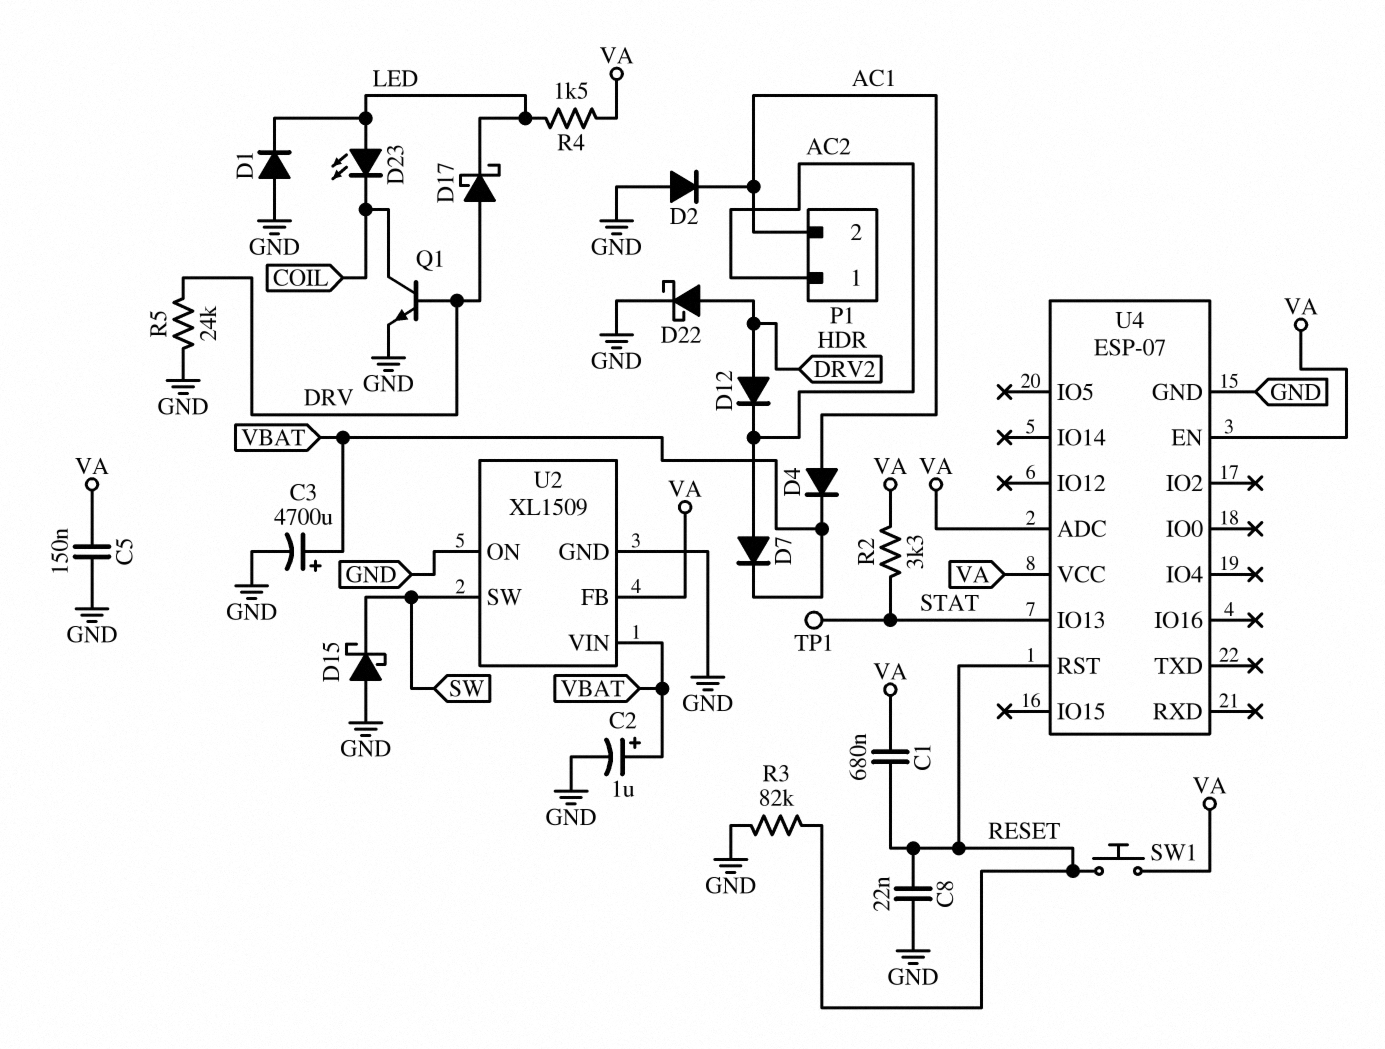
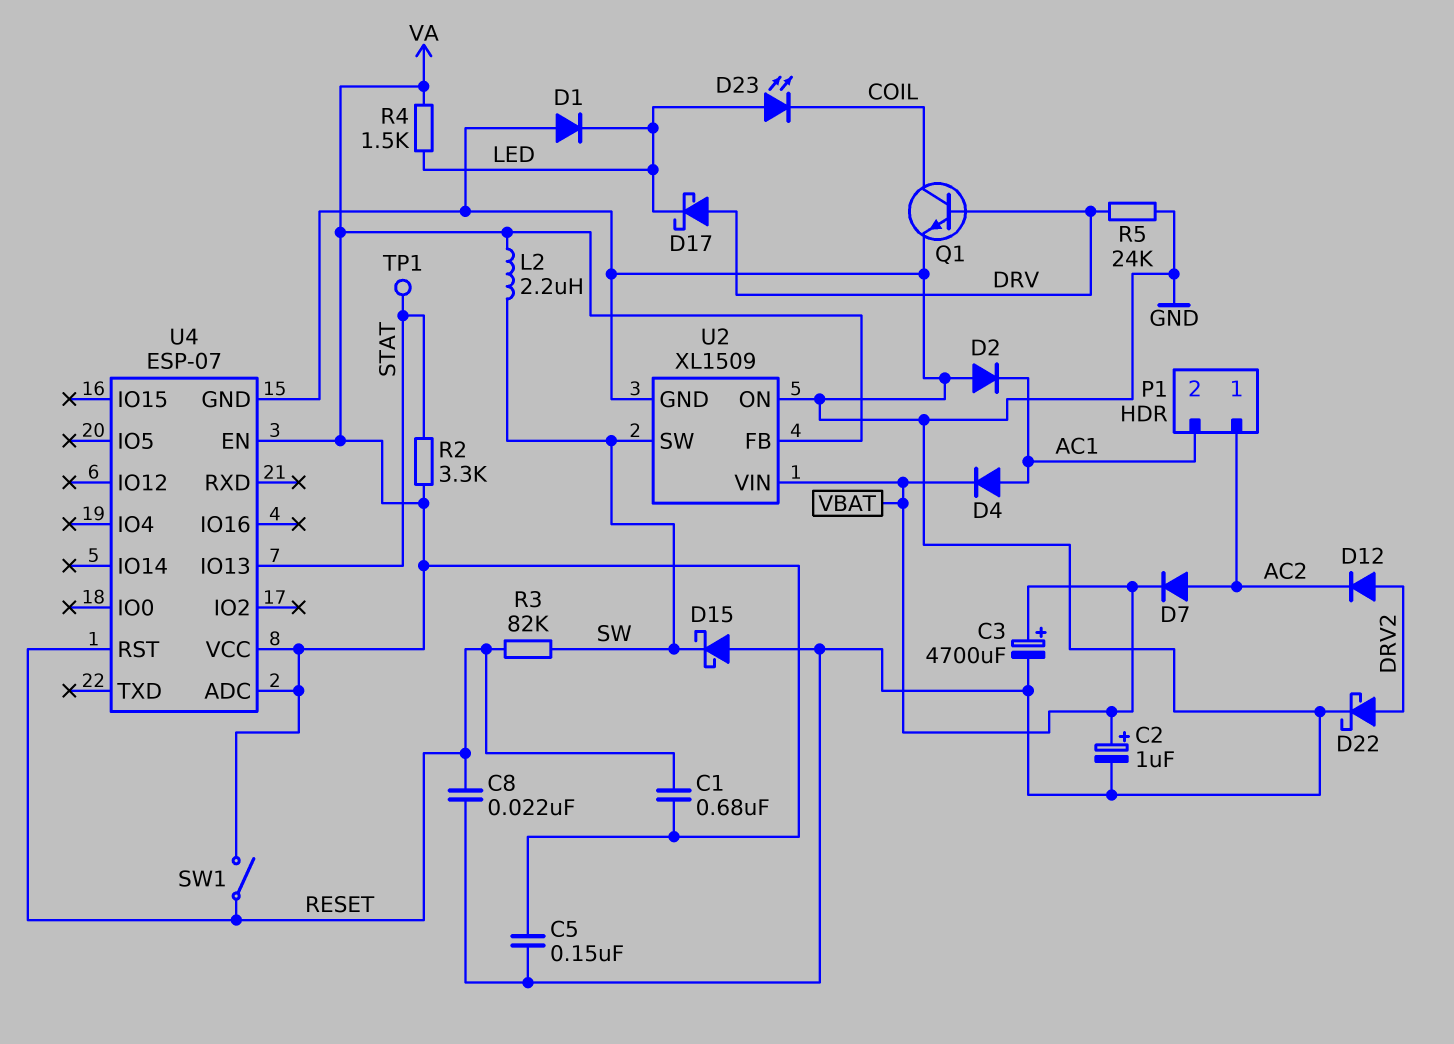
L2: none -> 2.2uH (SW, VA)
R3: 82k (GND, RESET) -> 82k (RESET, SW)
SW1: button (RESET, VA) -> switch (RESET, VA)

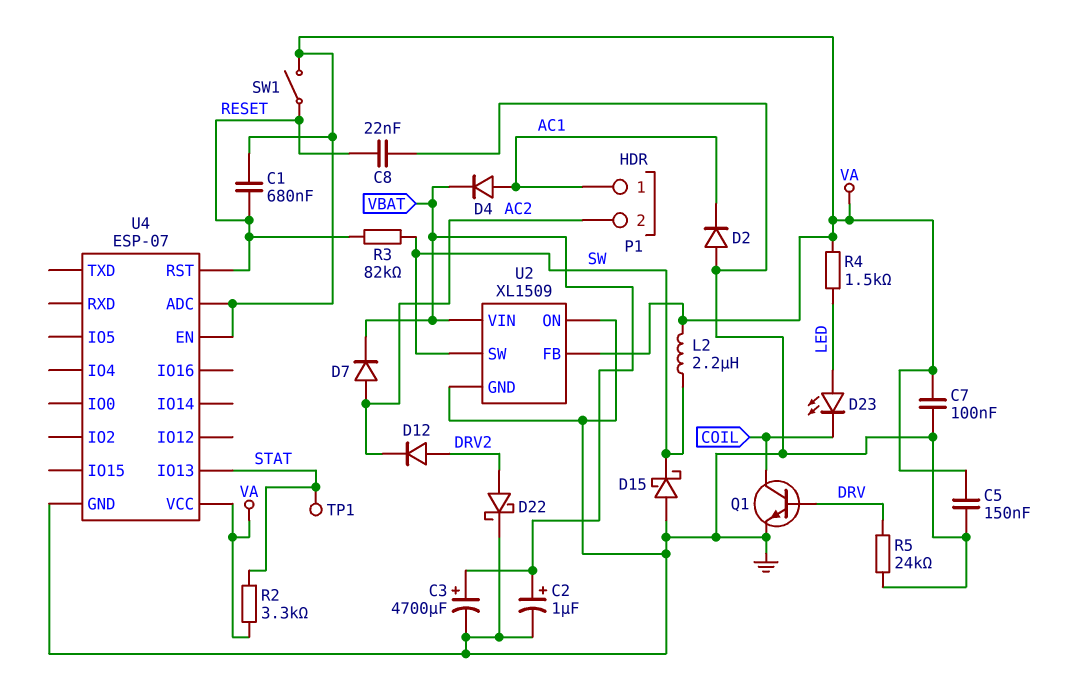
C7: none -> 100nF (GND, VA)
D1: diode (A GND, K LED) -> none
D17: schottky (A DRV, K LED) -> none
P1 pin 1: AC2 -> AC1
P1 pin 2: AC1 -> AC2

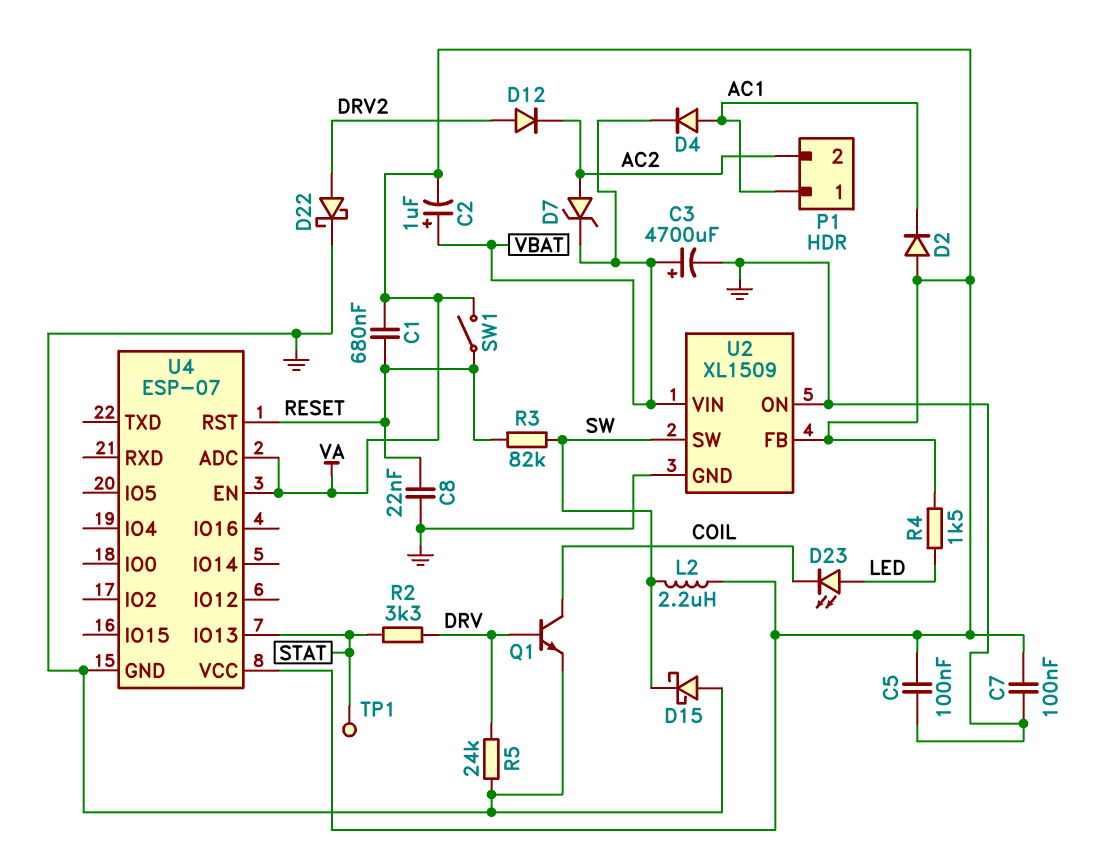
C2: 1uF (plus VBAT, minus GND) -> 1uF (plus VBAT, minus VA)
C5: 150nF (GND, VA) -> 100nF (GND, VA)
D2: diode (A GND, K AC1) -> diode (A VA, K AC1)
D7: diode (A AC2, K VBAT) -> zener (A AC2, K VBAT)
R2: 3.3k (STAT, VA) -> 3.3k (DRV, STAT)

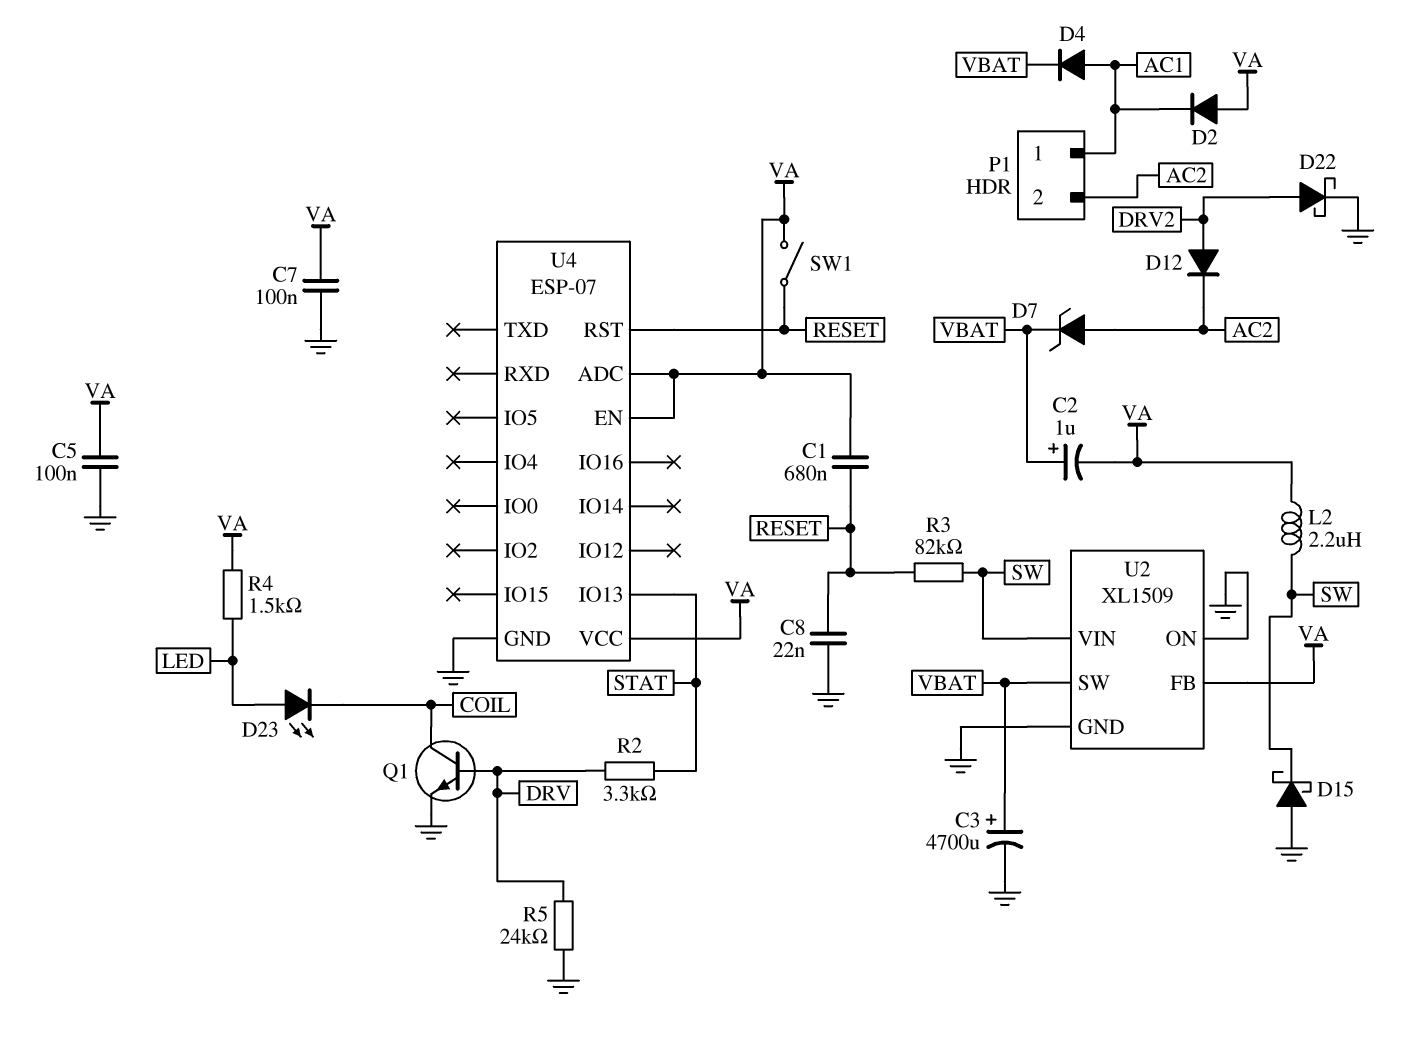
TP1: test point (STAT) -> none
U2 pin SW: SW -> VBAT
U2 pin VIN: VBAT -> SW

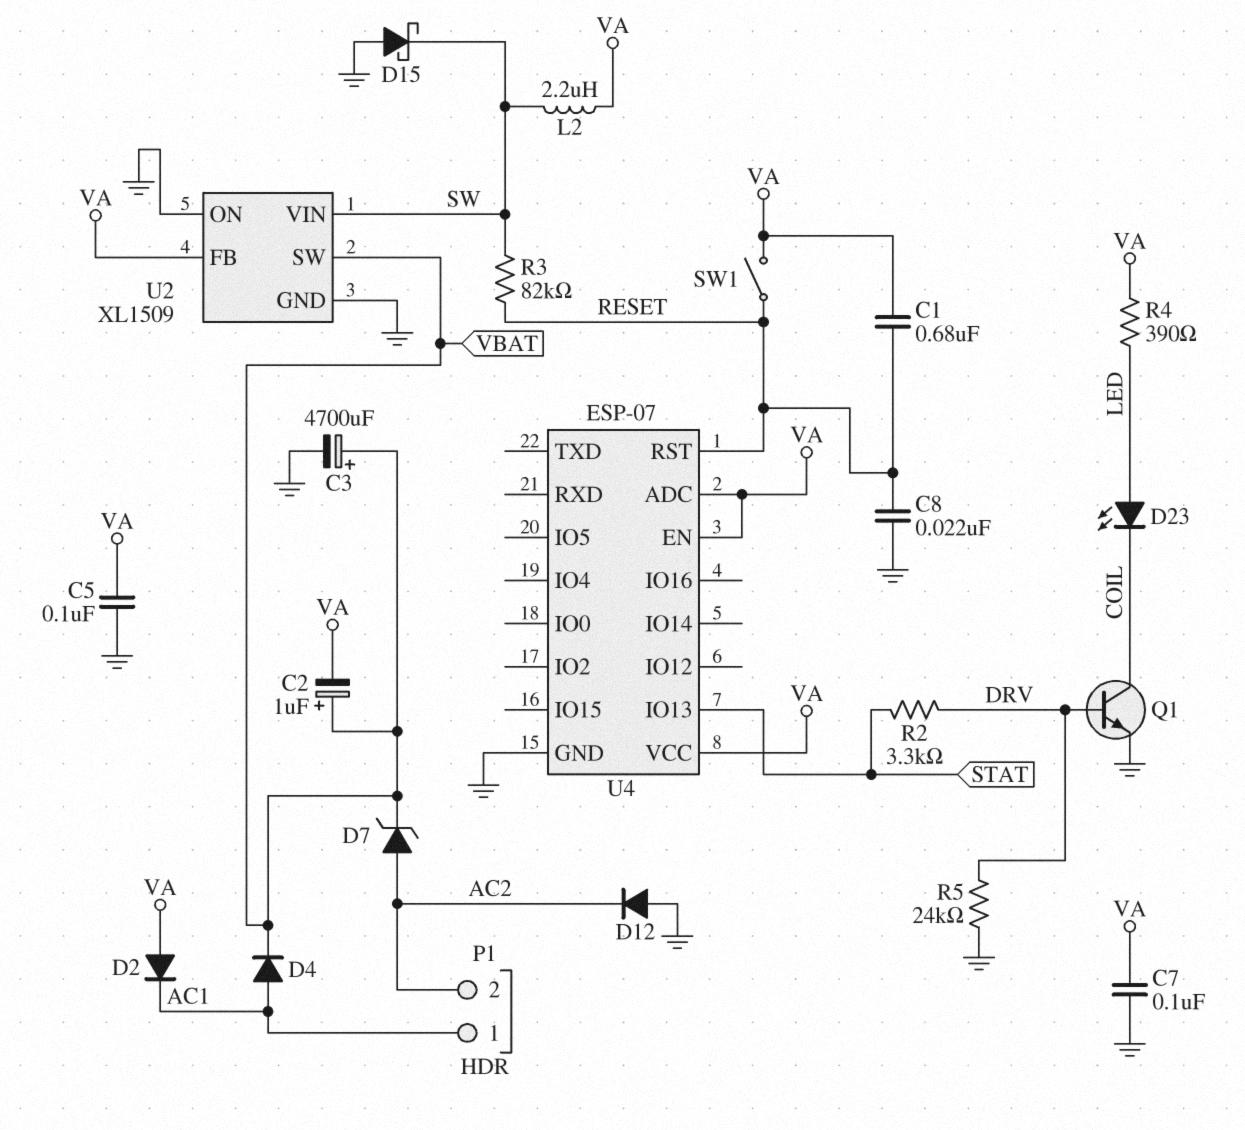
D12: diode (A DRV2, K AC2) -> diode (A GND, K AC2)
D22: schottky (A DRV2, K GND) -> none
R4: 1.5k (LED, VA) -> 390 (LED, VA)

